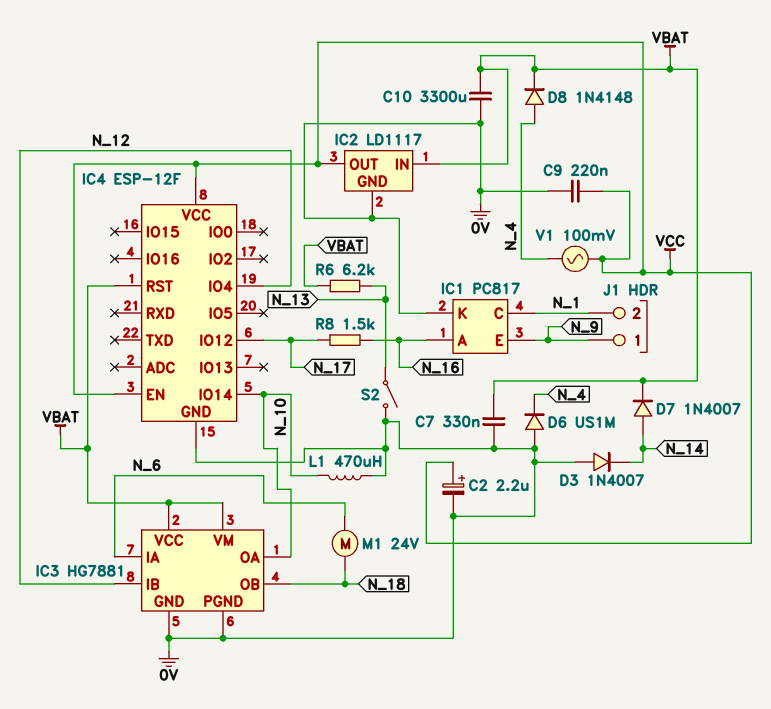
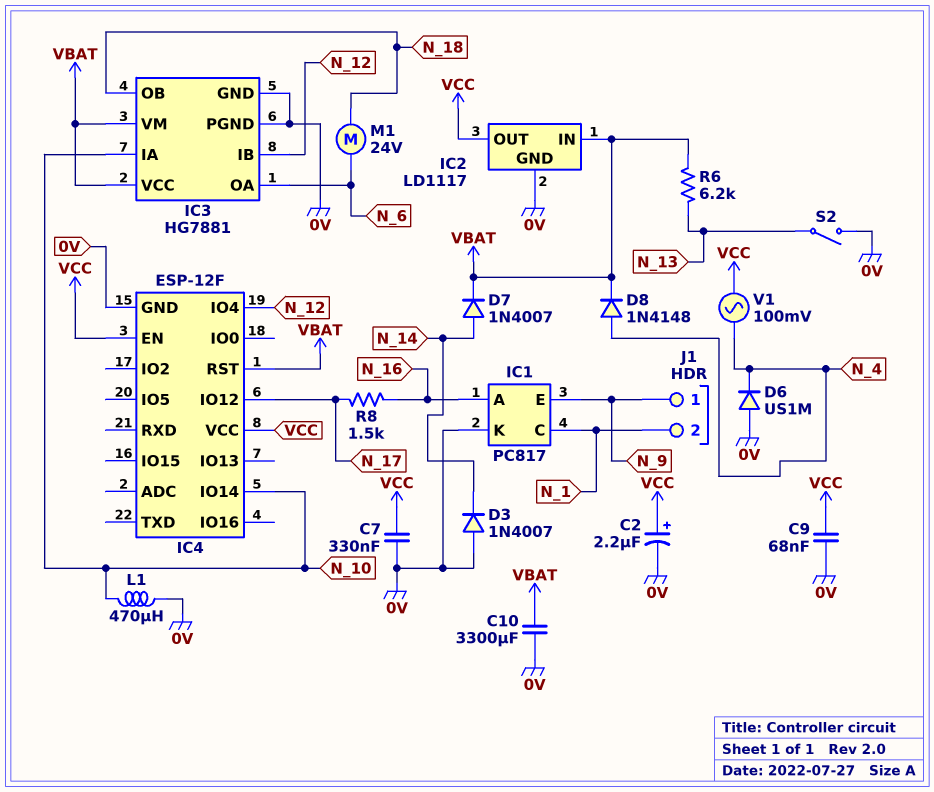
C7: 330nF (0V, VBAT) -> 330nF (0V, VCC)
C9: 220nF (0V, VCC) -> 68nF (0V, VCC)
IC3 pin IA: N_6 -> N_10
IC3 pin OA: N_10 -> N_6

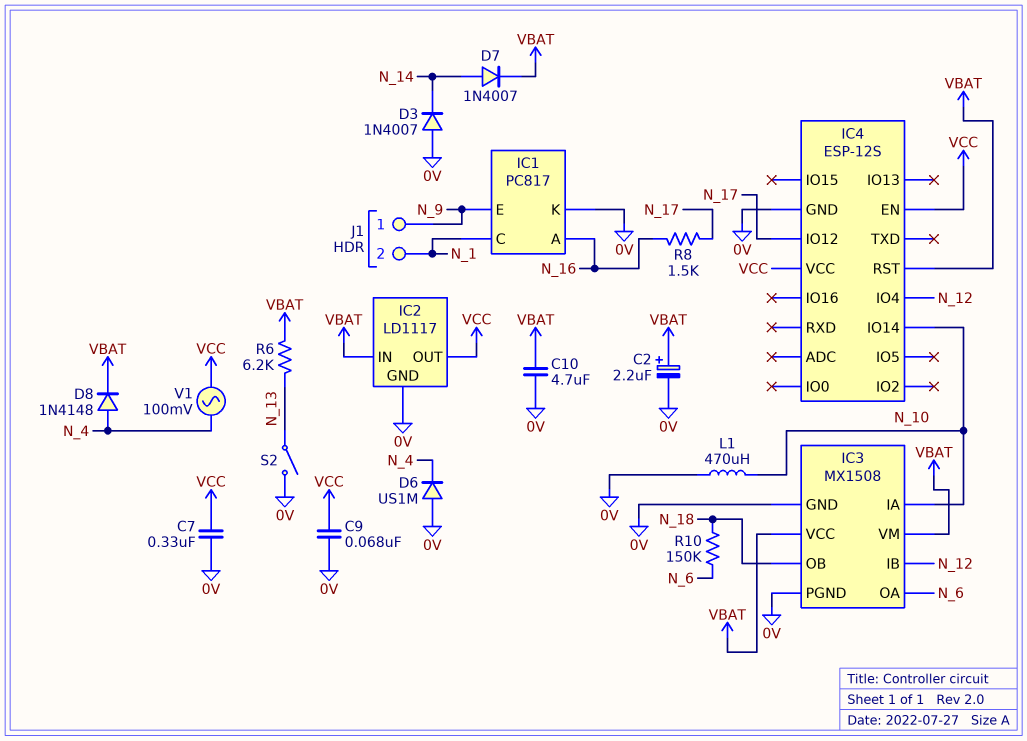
C2: 2.2uF (plus VCC, minus 0V) -> 2.2uF (plus VBAT, minus 0V)
C10: 3300uF (0V, VBAT) -> 4.7uF (0V, VBAT)
IC3: HG7881 -> MX1508
IC4: ESP-12F -> ESP-12S
M1: motor 24V (N_6, N_18) -> none
R10: none -> 150k (N_6, N_18)

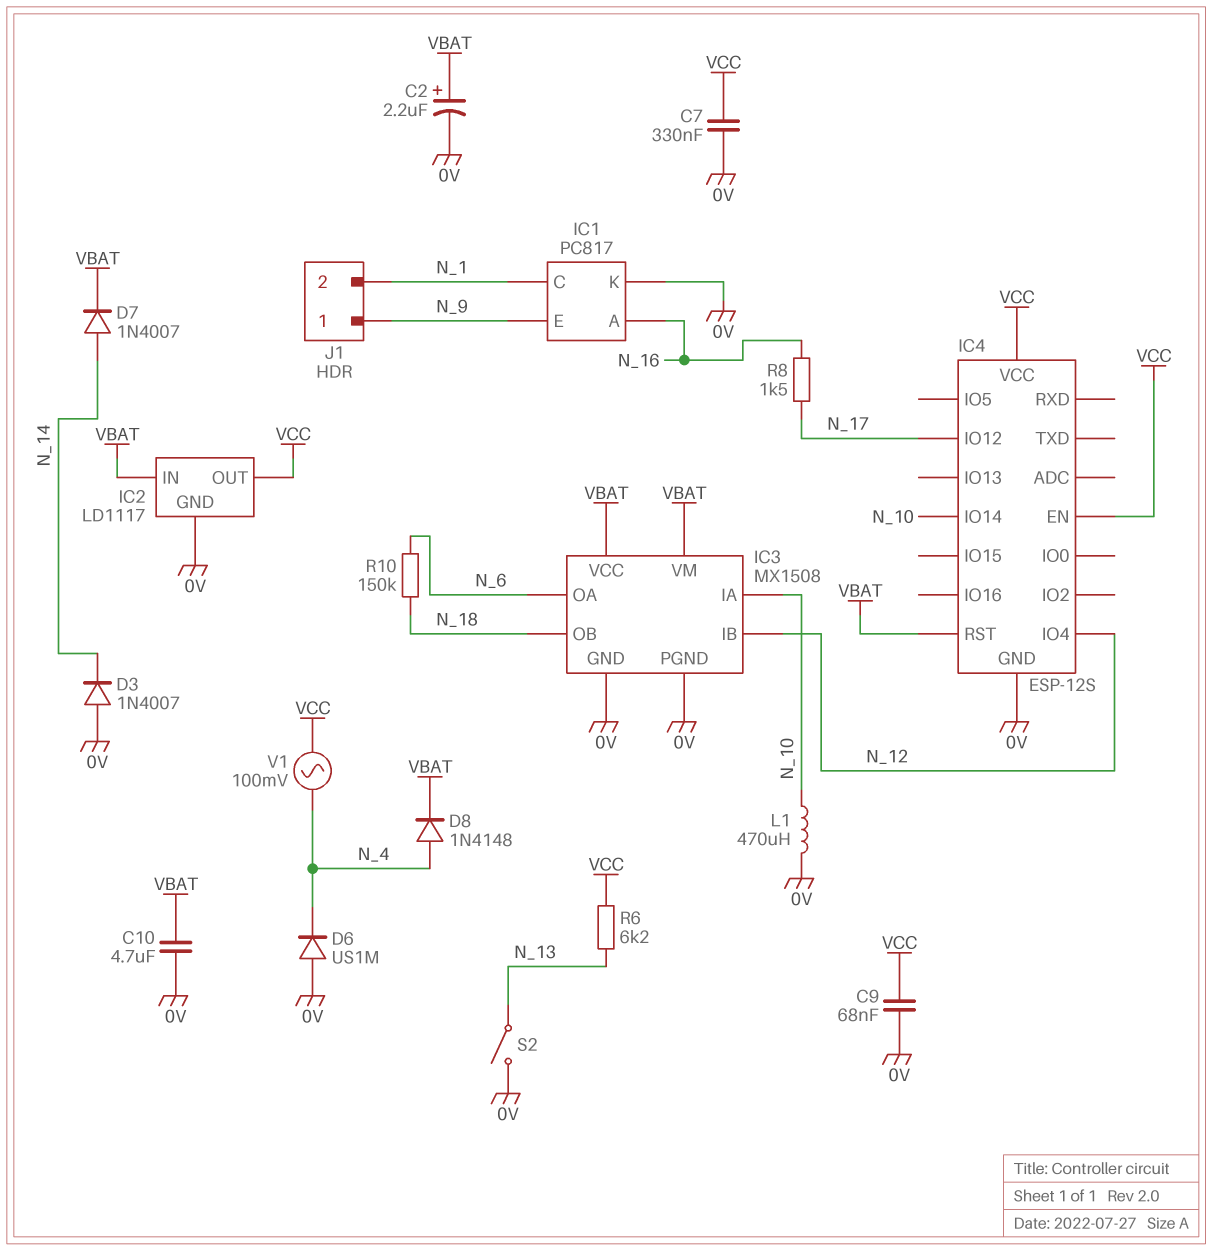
R6: 6.2k (N_13, VBAT) -> 6.2k (N_13, VCC)

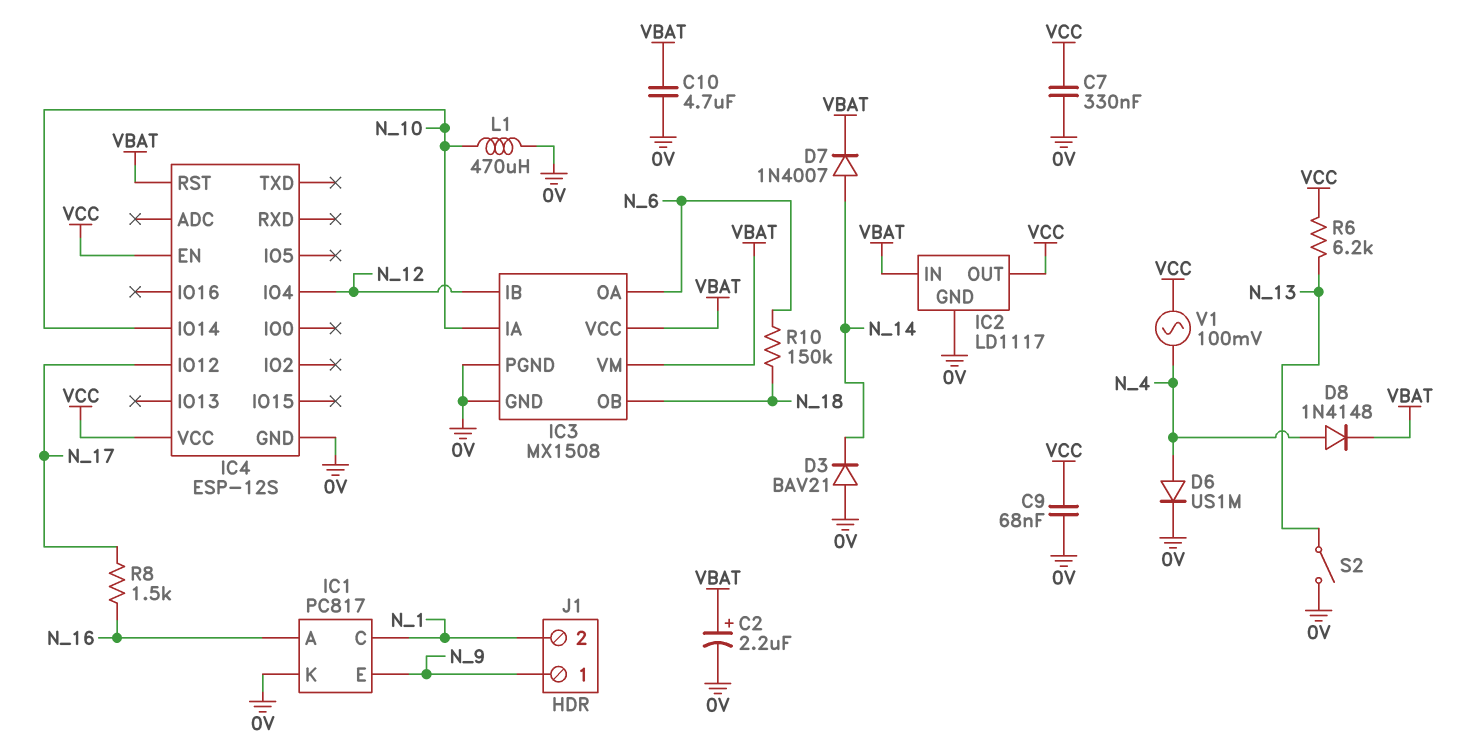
D3: diode 1N4007 (A 0V, K N_14) -> diode BAV21 (A 0V, K N_14)
D6: diode US1M (A 0V, K N_4) -> diode US1M (A N_4, K 0V)

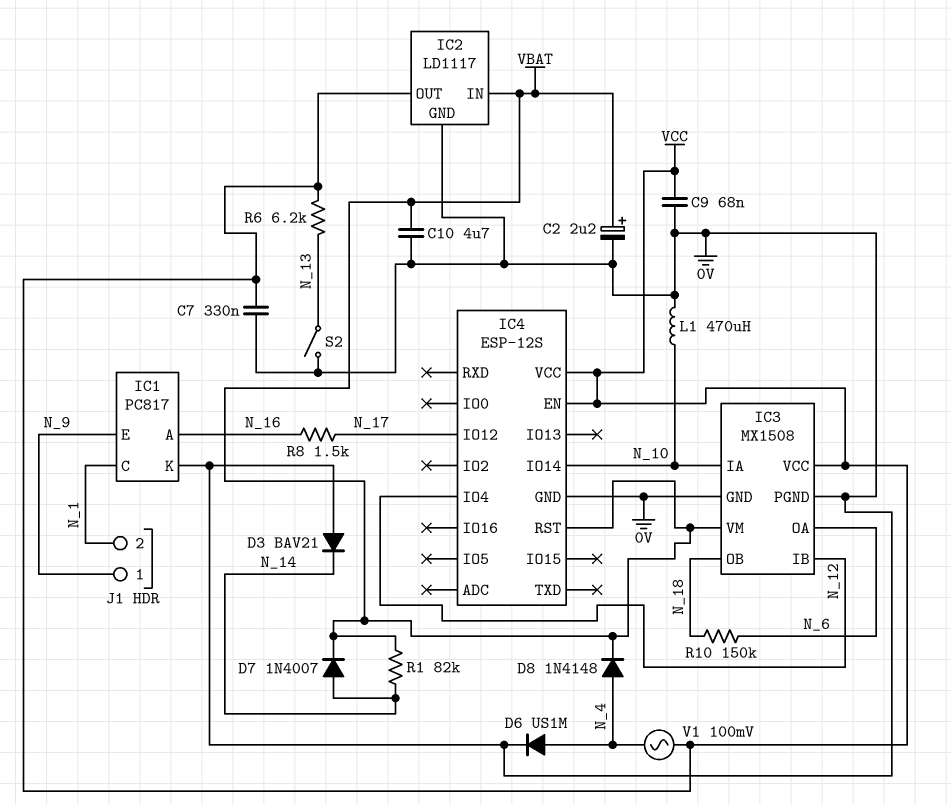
IC3 pin VCC: VBAT -> VCC
R1: none -> 82k (N_14, VBAT)

